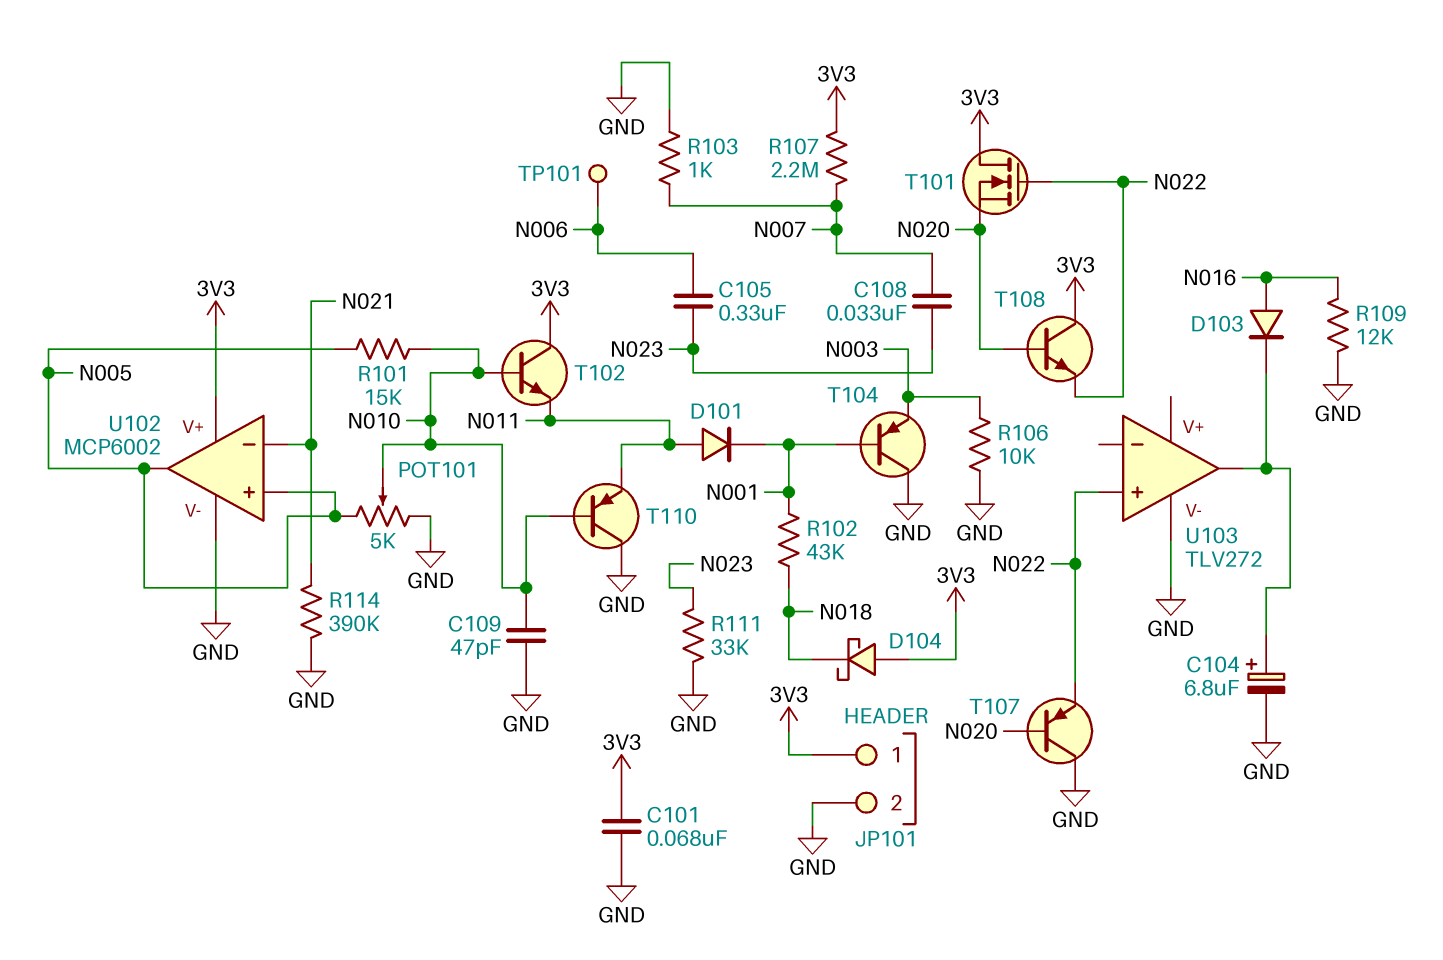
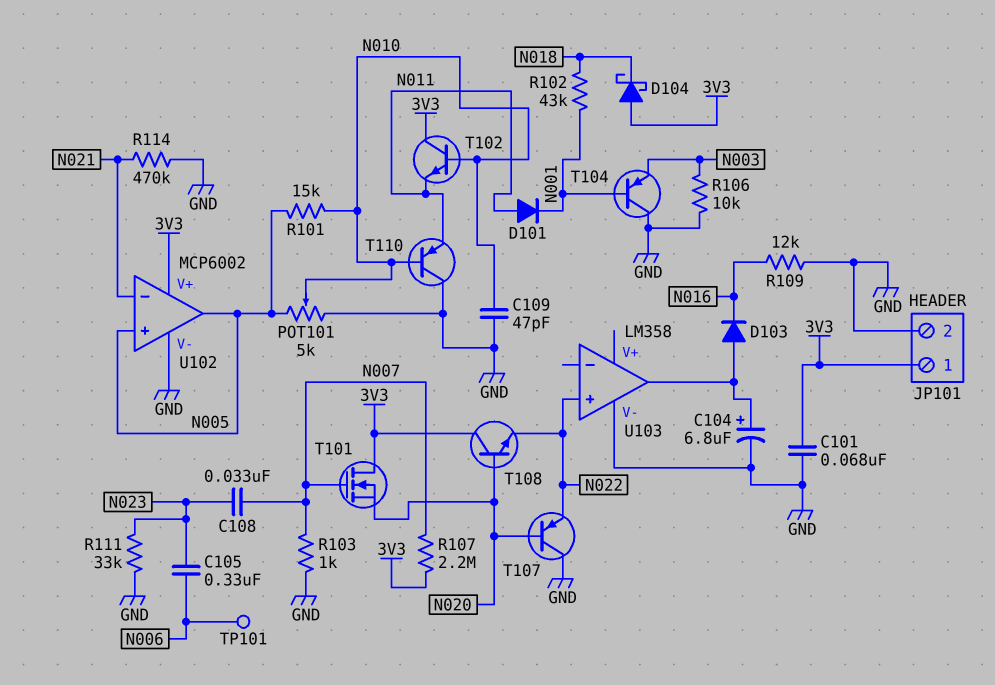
D103: diode (A N016, K U103/out) -> diode (A U103/out, K N016)
R114: 390k (GND, N021) -> 470k (GND, N021)
T101: NMOS (G N022, D 3V3, S N020) -> NMOS (G N007, D 3V3, S N020)
U103: TLV272 -> LM358

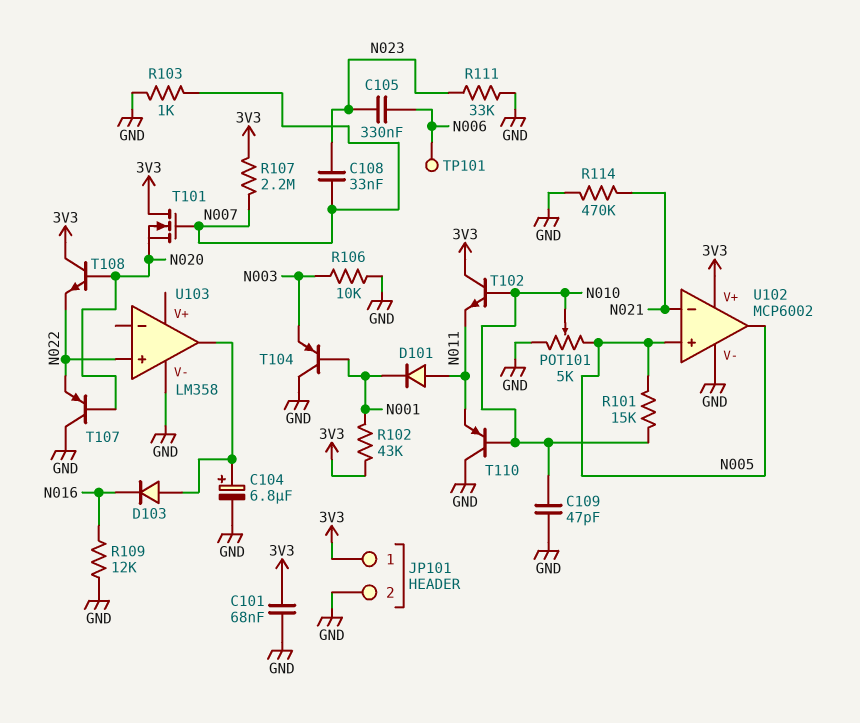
D104: schottky (A 3V3, K N018) -> none
R102: 43k (N001, N018) -> 43k (3V3, N001)

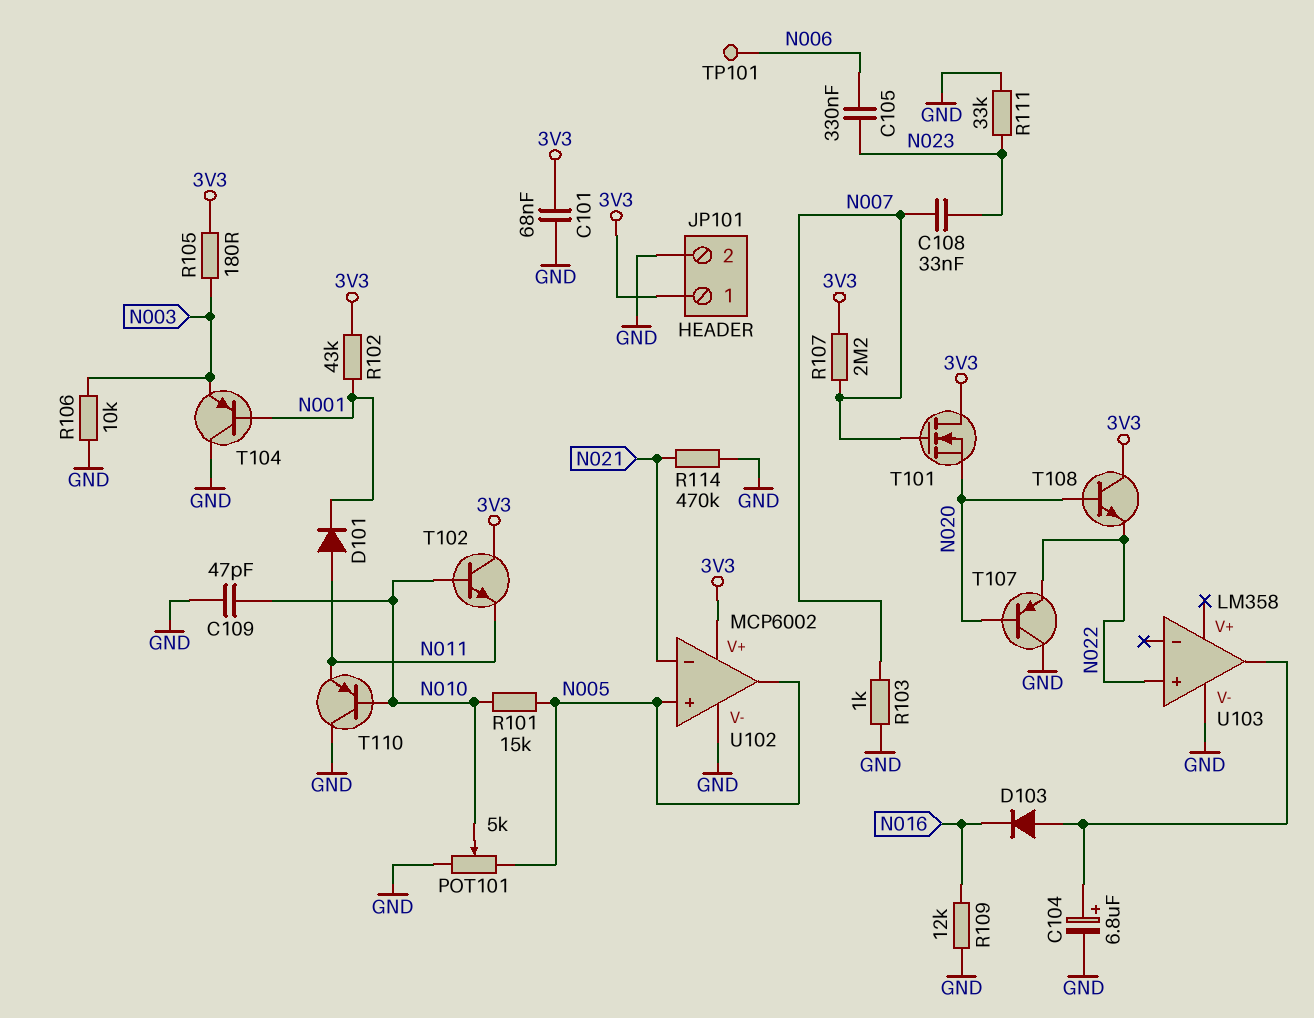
R105: none -> 180 (3V3, N003)

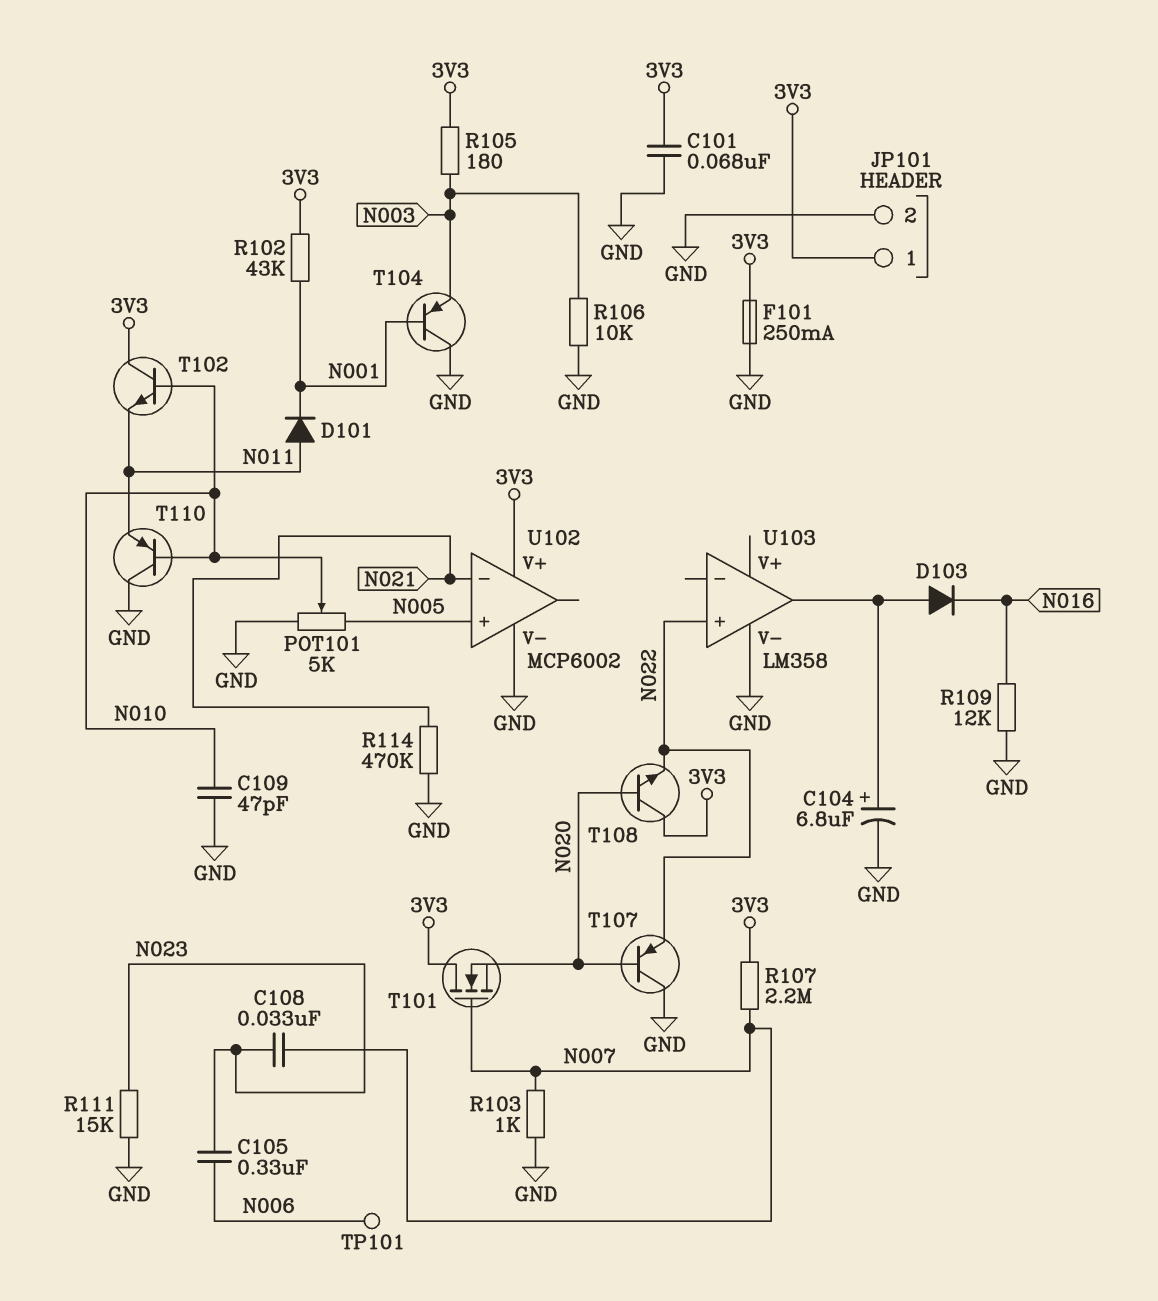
F101: none -> 250mA (3V3, GND)
R101: 15k (N005, N010) -> none
R111: 33k (GND, N023) -> 15k (GND, N023)
U102 pin out: N005 -> none

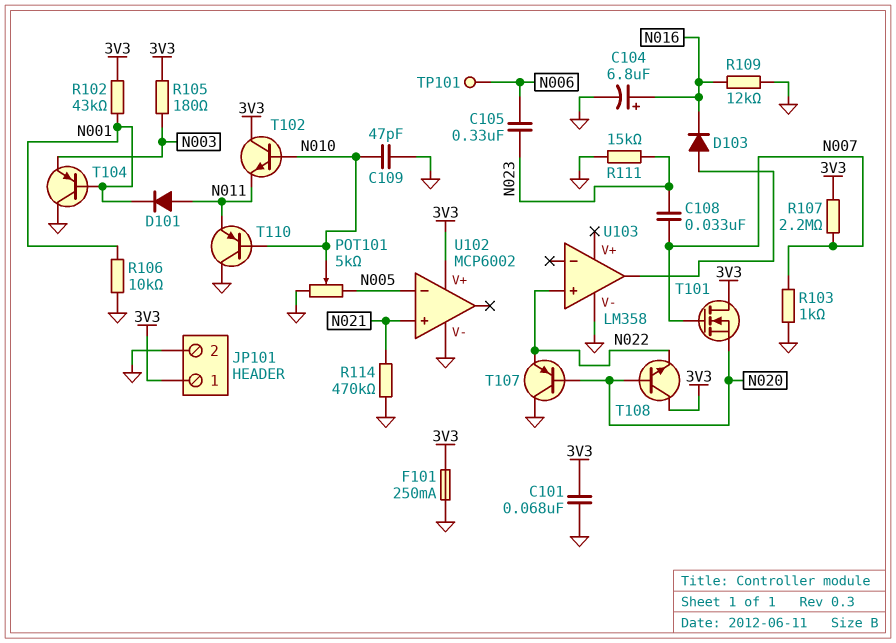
C104: 6.8uF (plus U103/out, minus GND) -> 6.8uF (plus N016, minus GND)
R106: 10k (GND, N003) -> 10k (GND, N001)
U102 pin in+: N005 -> N021
U102 pin in-: N021 -> N005

